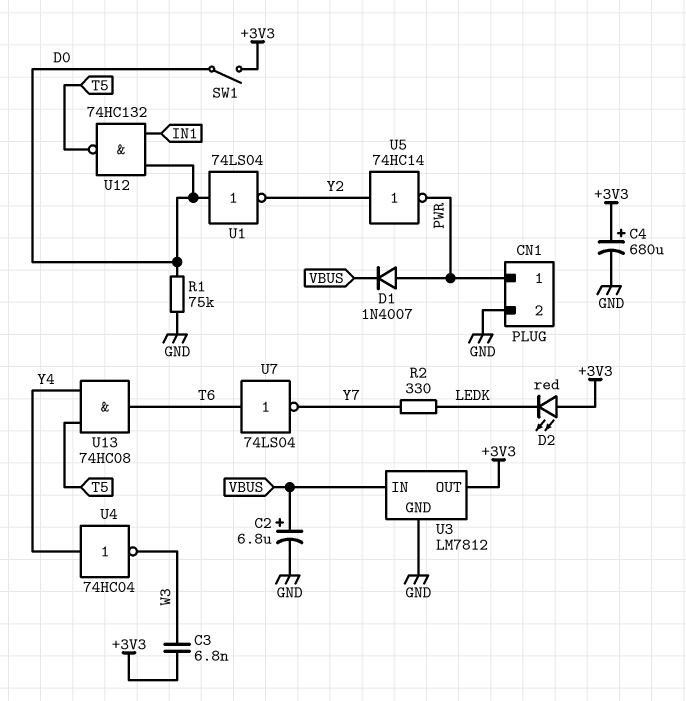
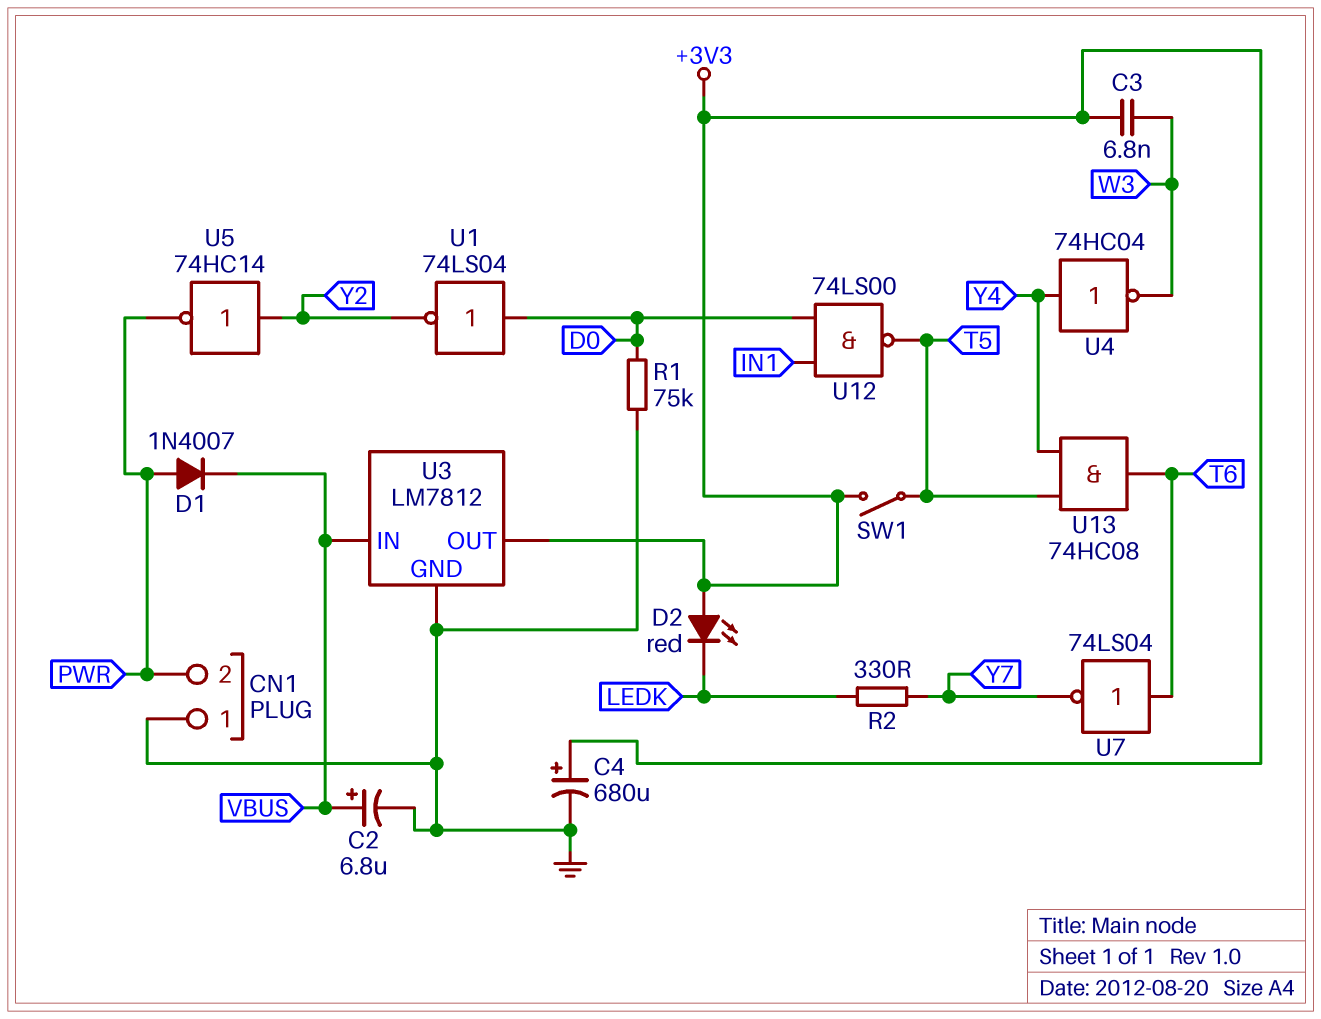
CN1 pin 1: PWR -> GND
CN1 pin 2: GND -> PWR
SW1: switch (+3V3, D0) -> switch (+3V3, T5)
U12: NAND 74HC132 (in D0, in IN1, out T5) -> NAND 74LS00 (in D0, in IN1, out T5)

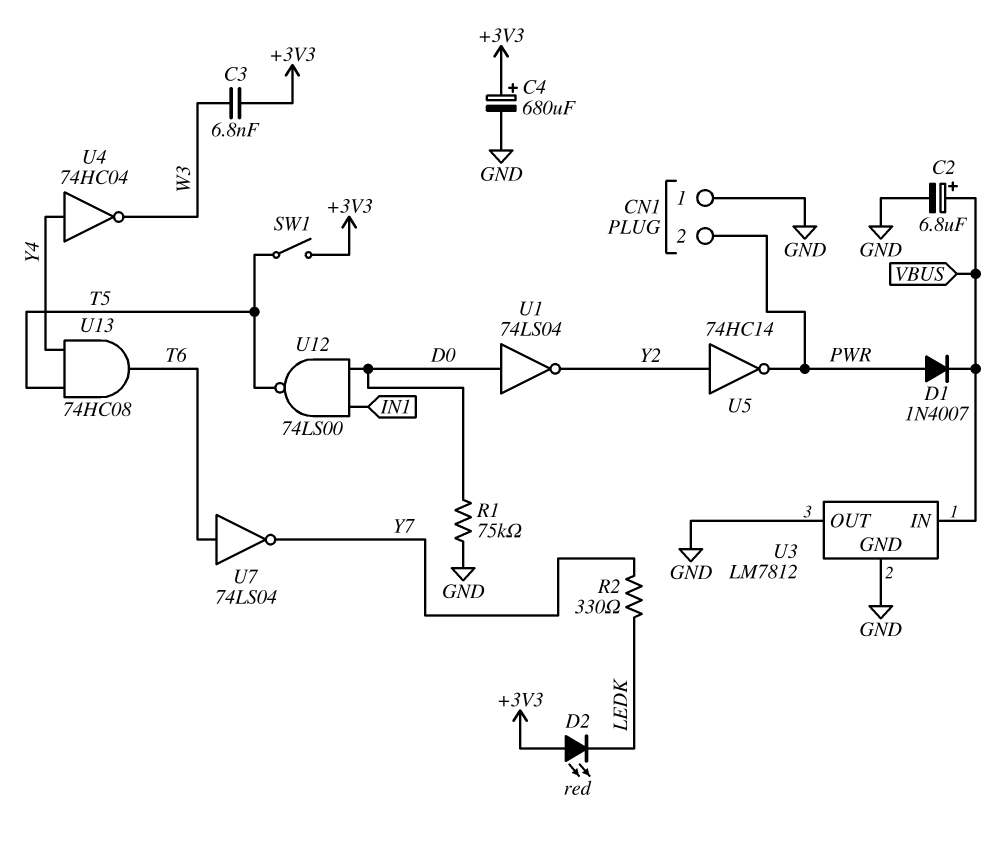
U3 pin OUT: +3V3 -> GND

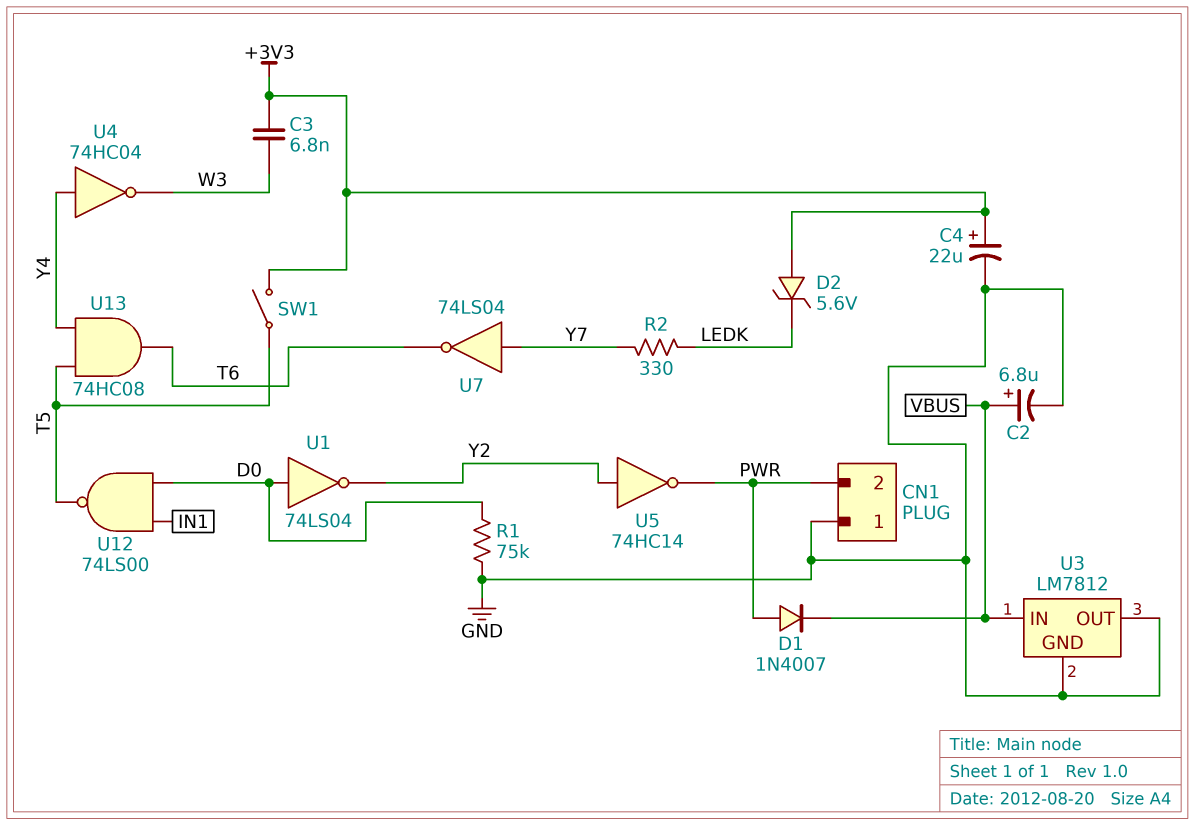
C4: 680uF (plus +3V3, minus GND) -> 22uF (plus +3V3, minus GND)
D2: LED red (A +3V3, K LEDK) -> zener 5.6V (A +3V3, K LEDK)
U7: NOT 74LS04 (in T6, out Y7) -> NOT 74LS04 (in Y7, out T6)

